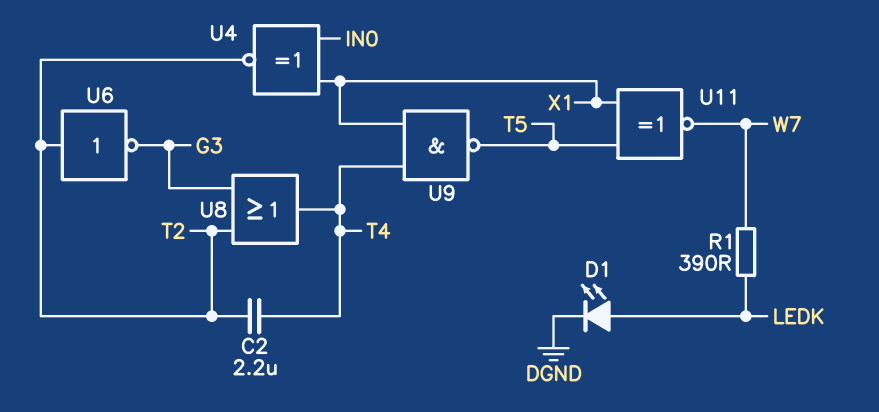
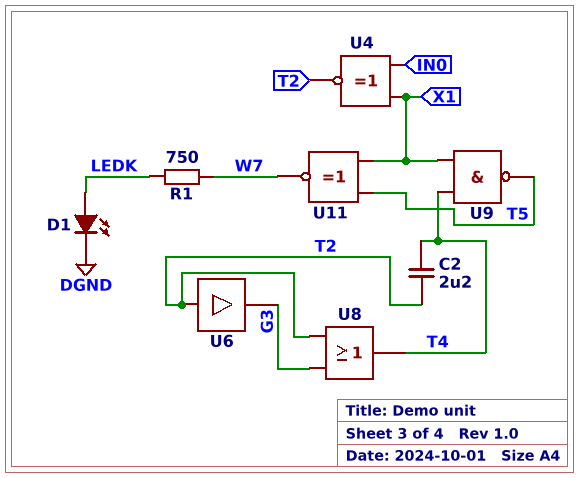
R1: 390 (LEDK, W7) -> 750 (LEDK, W7)
U6: NOT (in T2, out G3) -> buffer (in T2, out G3)

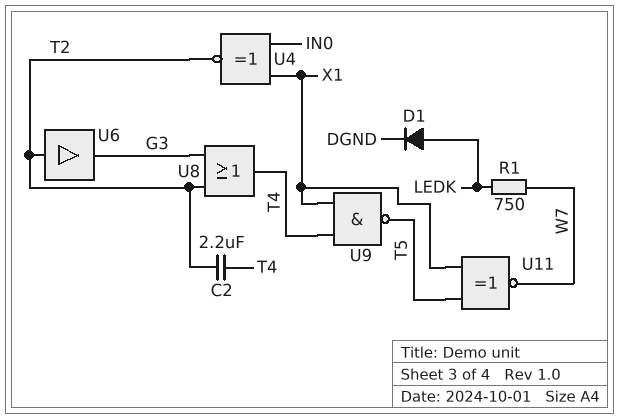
D1: LED (A LEDK, K DGND) -> diode (A LEDK, K DGND)

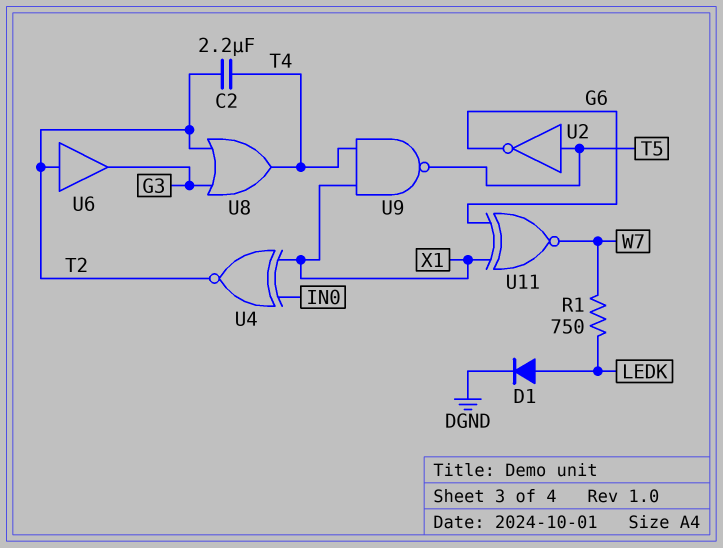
U2: none -> NOT (in T5, out G6)
U11: XNOR (in T5, in X1, out W7) -> XNOR (in G6, in X1, out W7)

